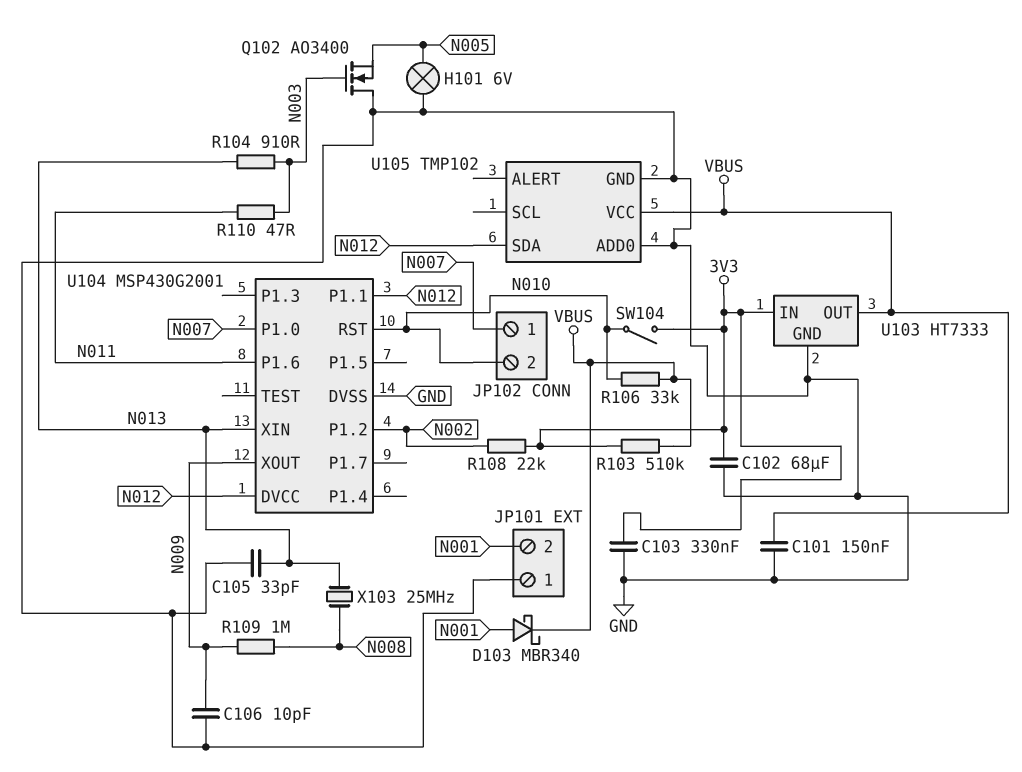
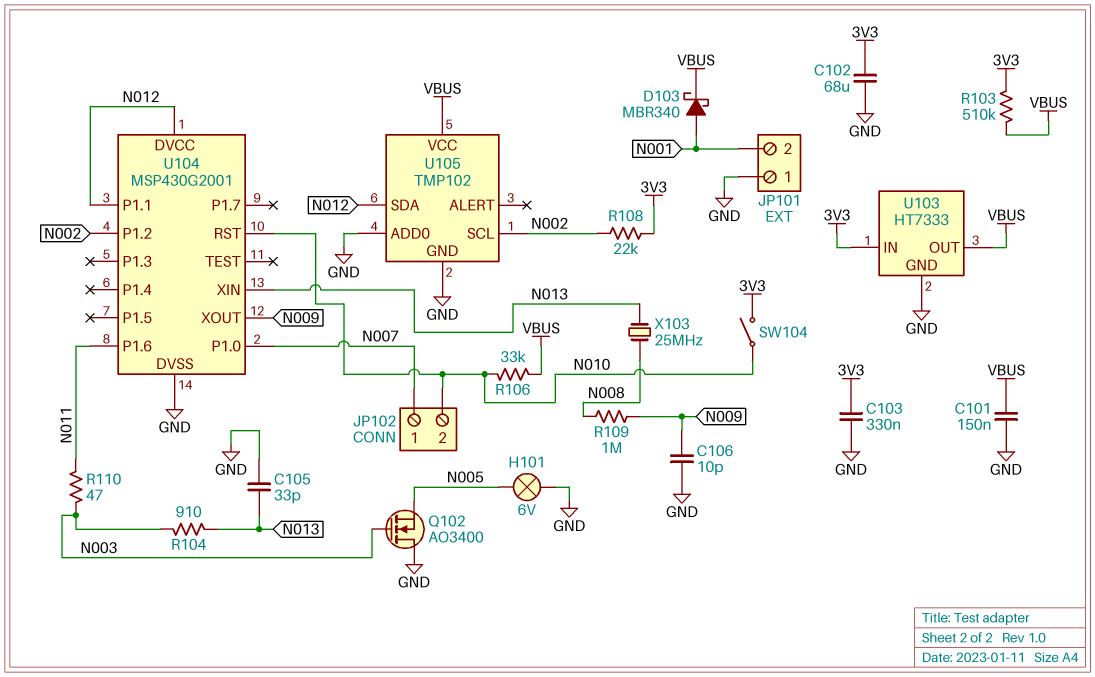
U105 pin SCL: none -> N002

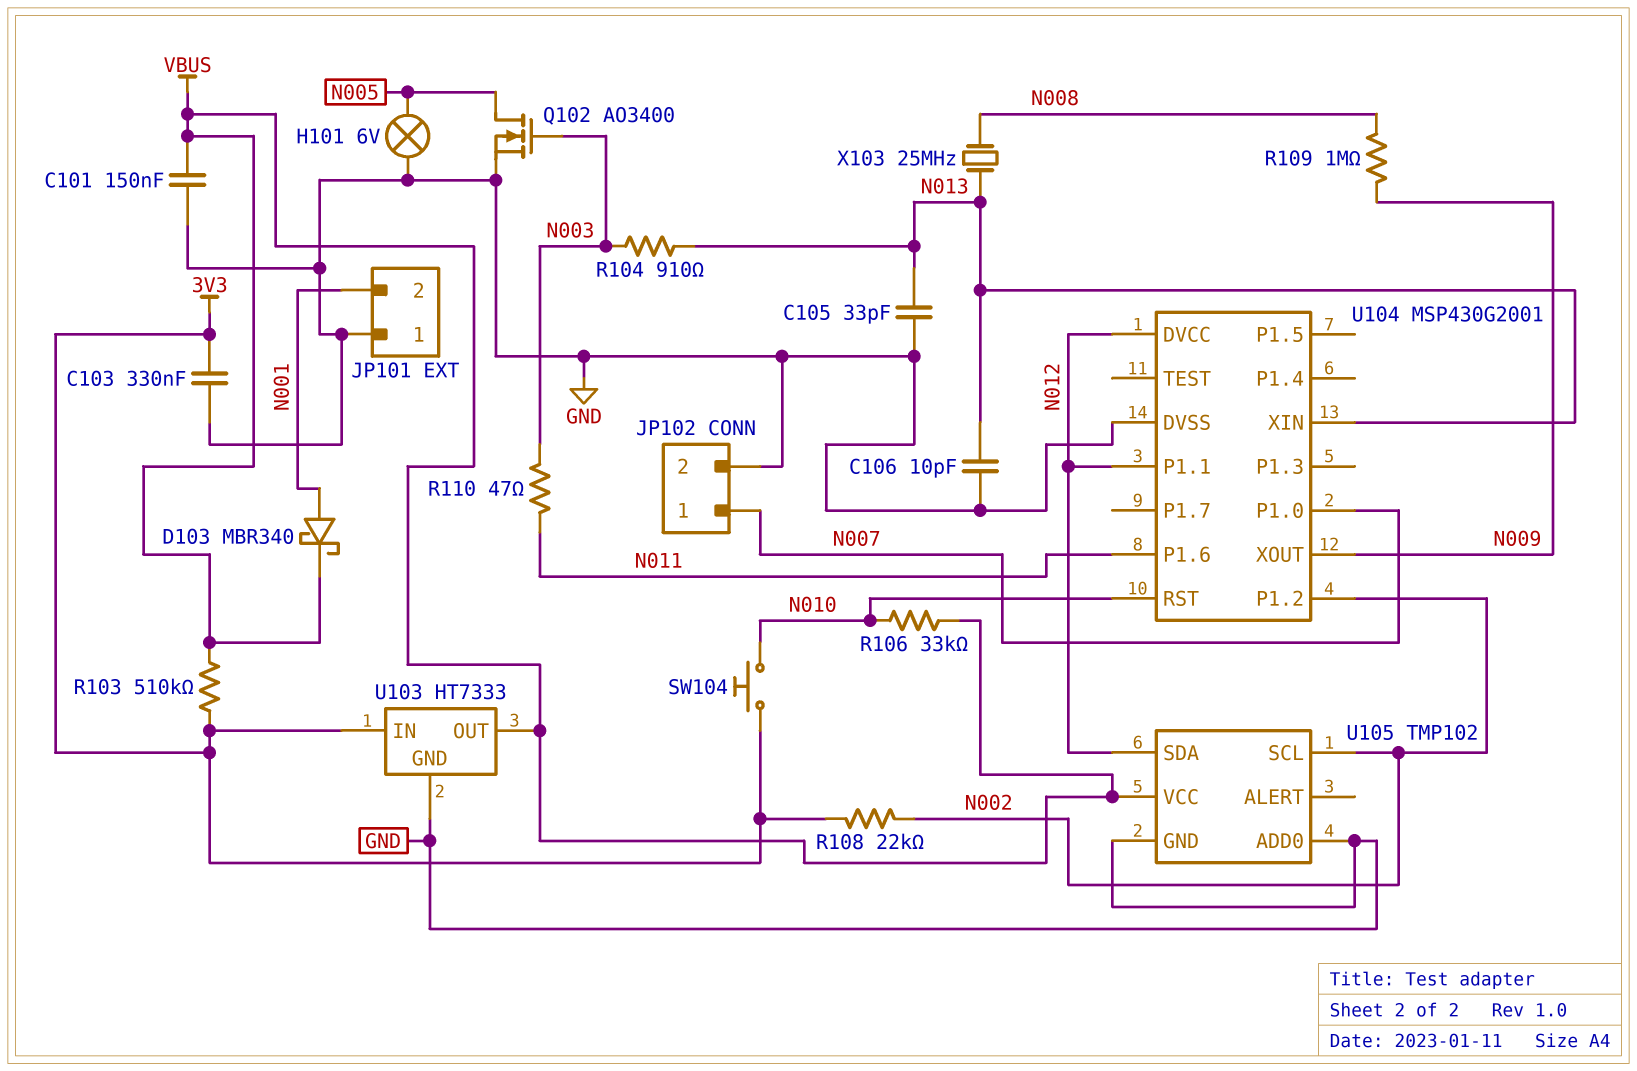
C102: 68uF (3V3, GND) -> none
C106: 10pF (GND, N009) -> 10pF (GND, N013)
JP102 pin 2: N010 -> GND
Q102: NMOS AO3400 (G N003, D GND, S N005) -> NMOS AO3400 (G N003, D N005, S GND)
SW104: switch (3V3, N010) -> button (3V3, N010)

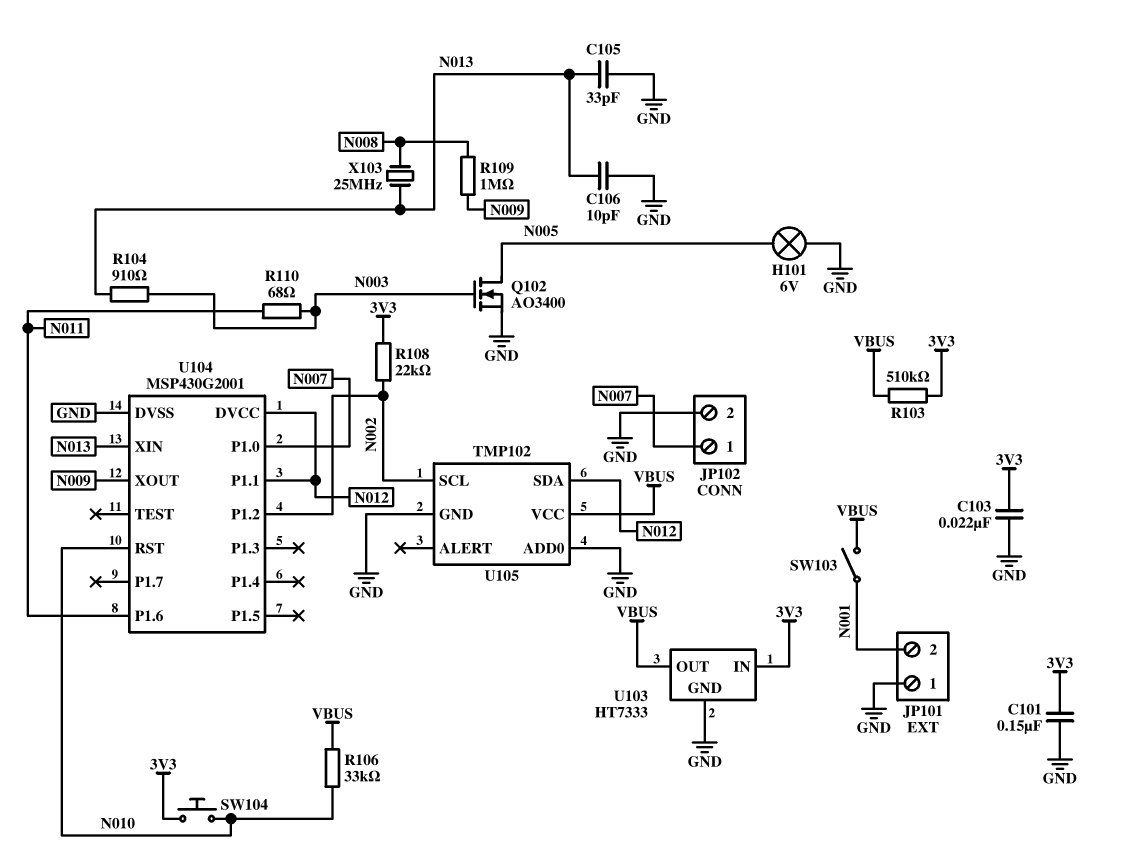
C101: 150nF (GND, VBUS) -> 150nF (3V3, GND)
C103: 330nF (3V3, GND) -> 22nF (3V3, GND)
D103: schottky MBR340 (A N001, K VBUS) -> none
R110: 47 (N003, N011) -> 68 (N003, N011)
SW103: none -> switch (N001, VBUS)

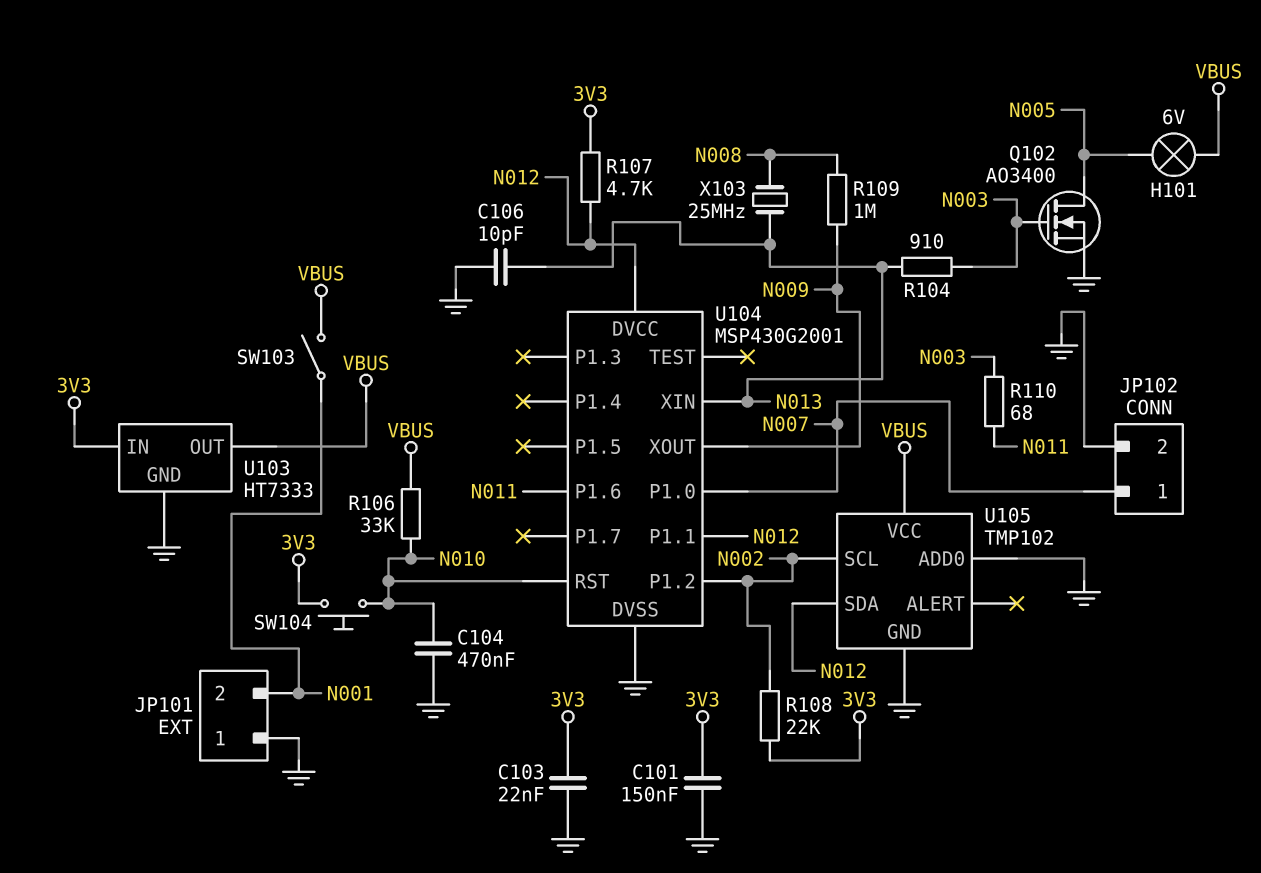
C104: none -> 470nF (GND, N010)
C105: 33pF (GND, N013) -> none
H101: lamp 6V (GND, N005) -> lamp 6V (N005, VBUS)
R103: 510k (3V3, VBUS) -> none
R107: none -> 4.7k (3V3, N012)

